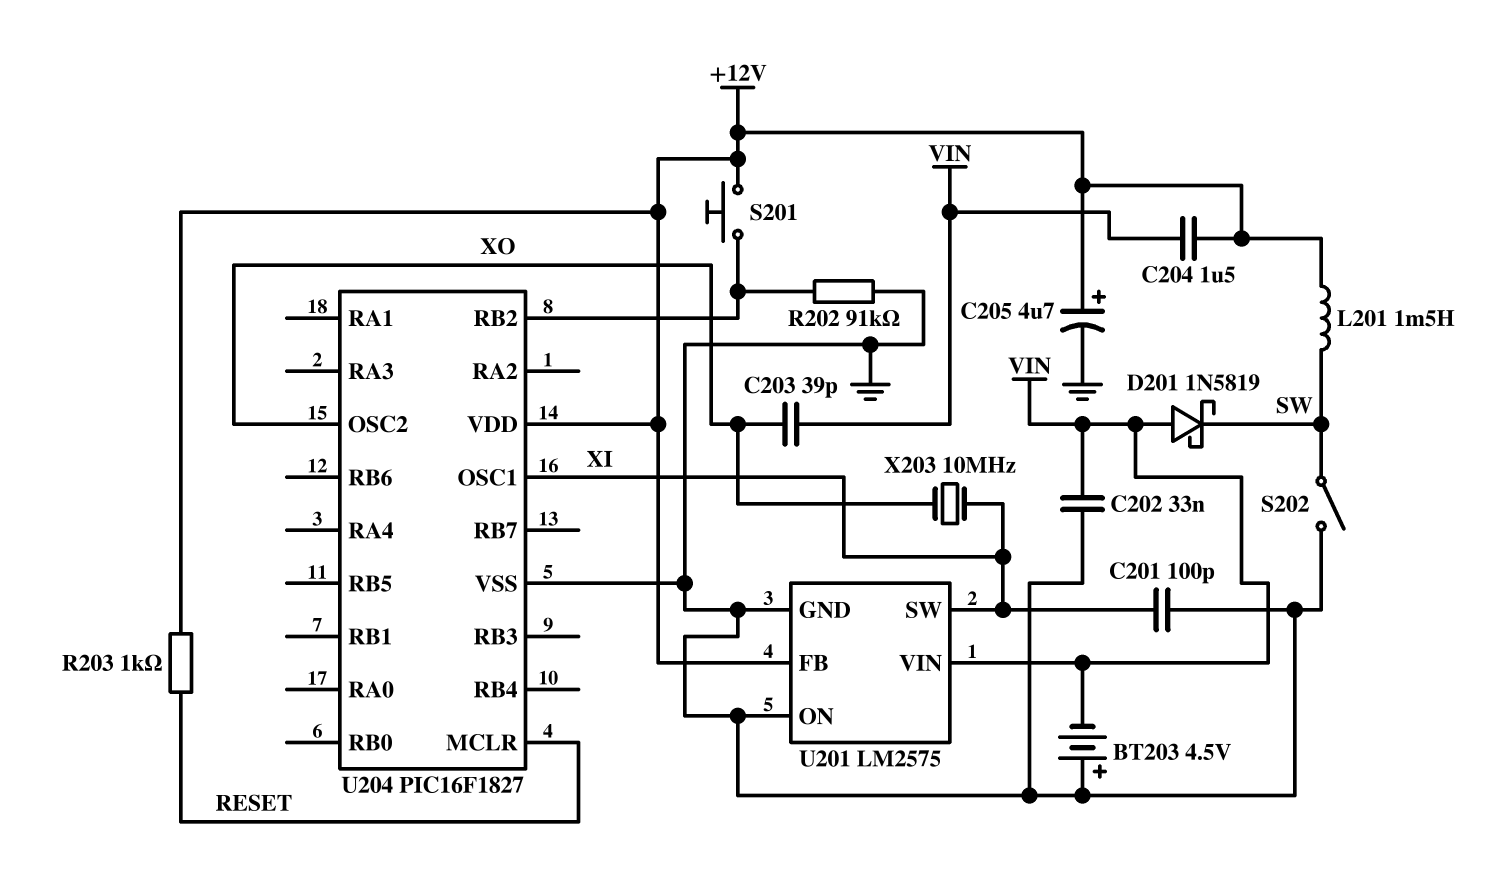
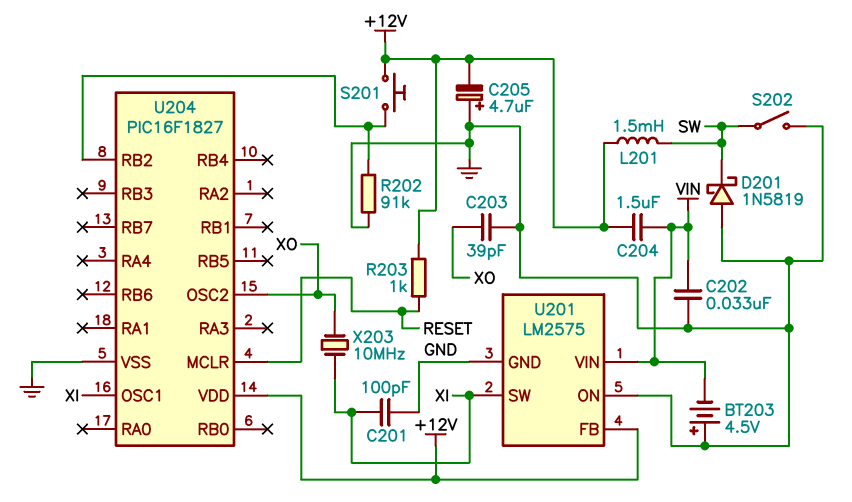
C203: 39pF (VIN, XO) -> 39pF (GND, XO)
C205: 4.7uF (plus +12V, minus GND) -> 4.7uF (plus GND, minus +12V)
D201: schottky 1N5819 (A VIN, K SW) -> schottky 1N5819 (A GND, K SW)

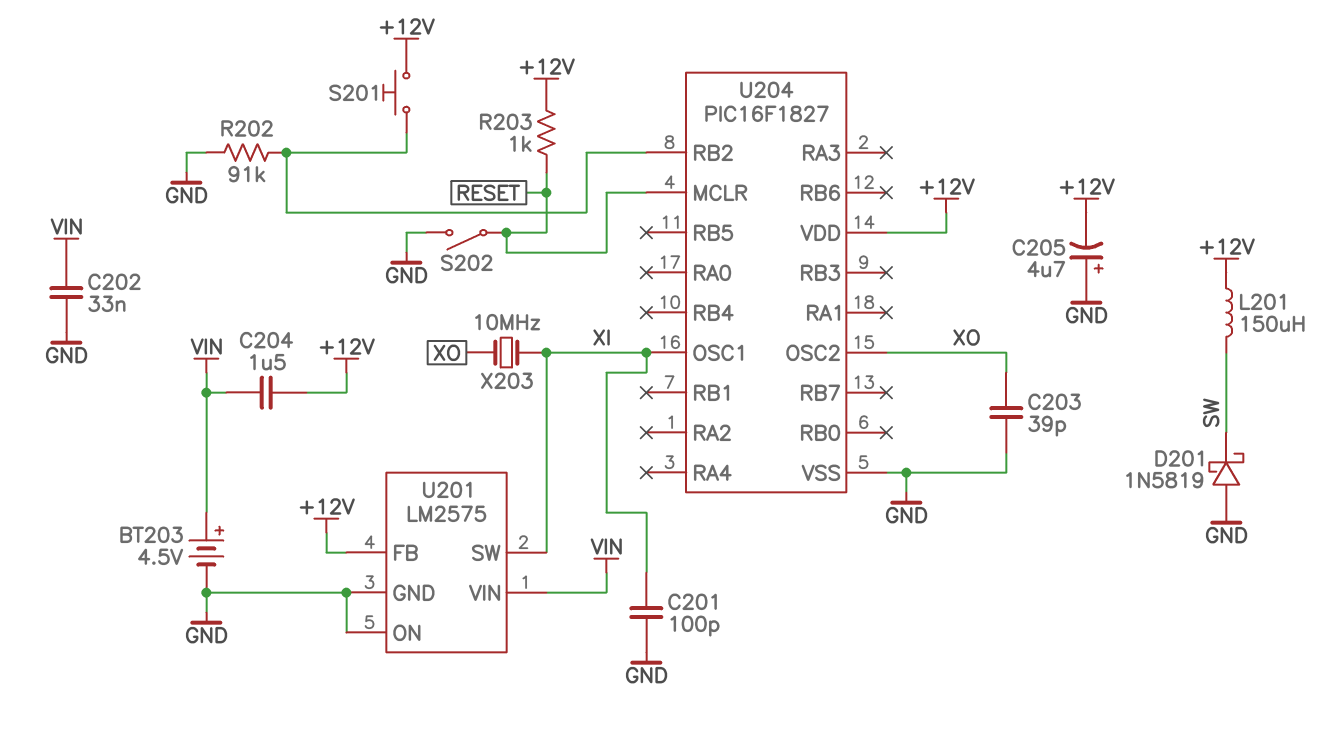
BT203: 4.5V (plus GND, minus VIN) -> 4.5V (plus VIN, minus GND)
L201: 1.5mH (+12V, SW) -> 150uH (+12V, SW)
S202: switch (GND, SW) -> switch (GND, RESET)

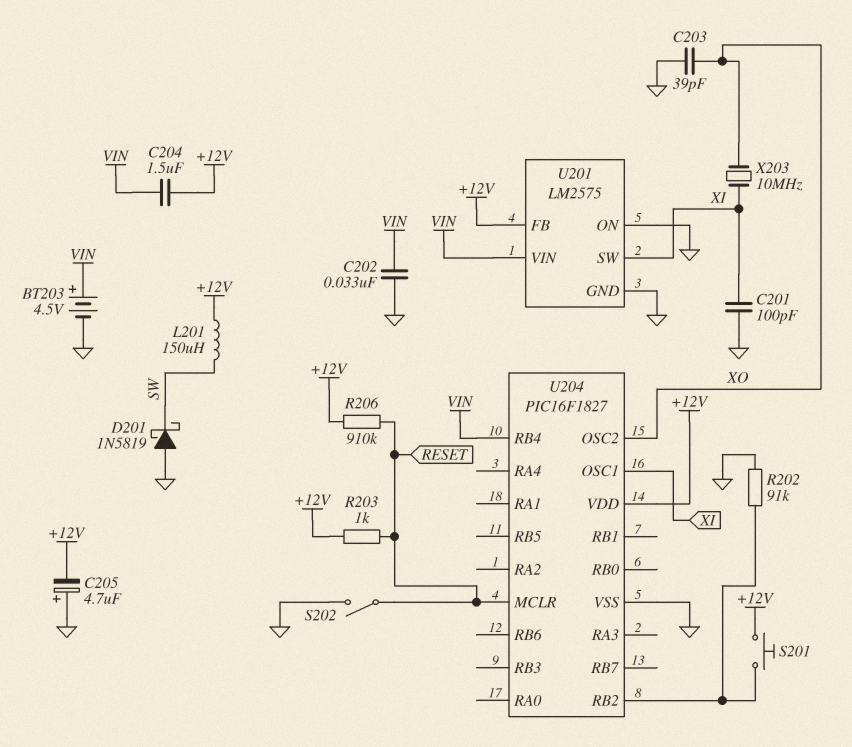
R206: none -> 910k (+12V, RESET)
U204 pin RB4: none -> VIN

